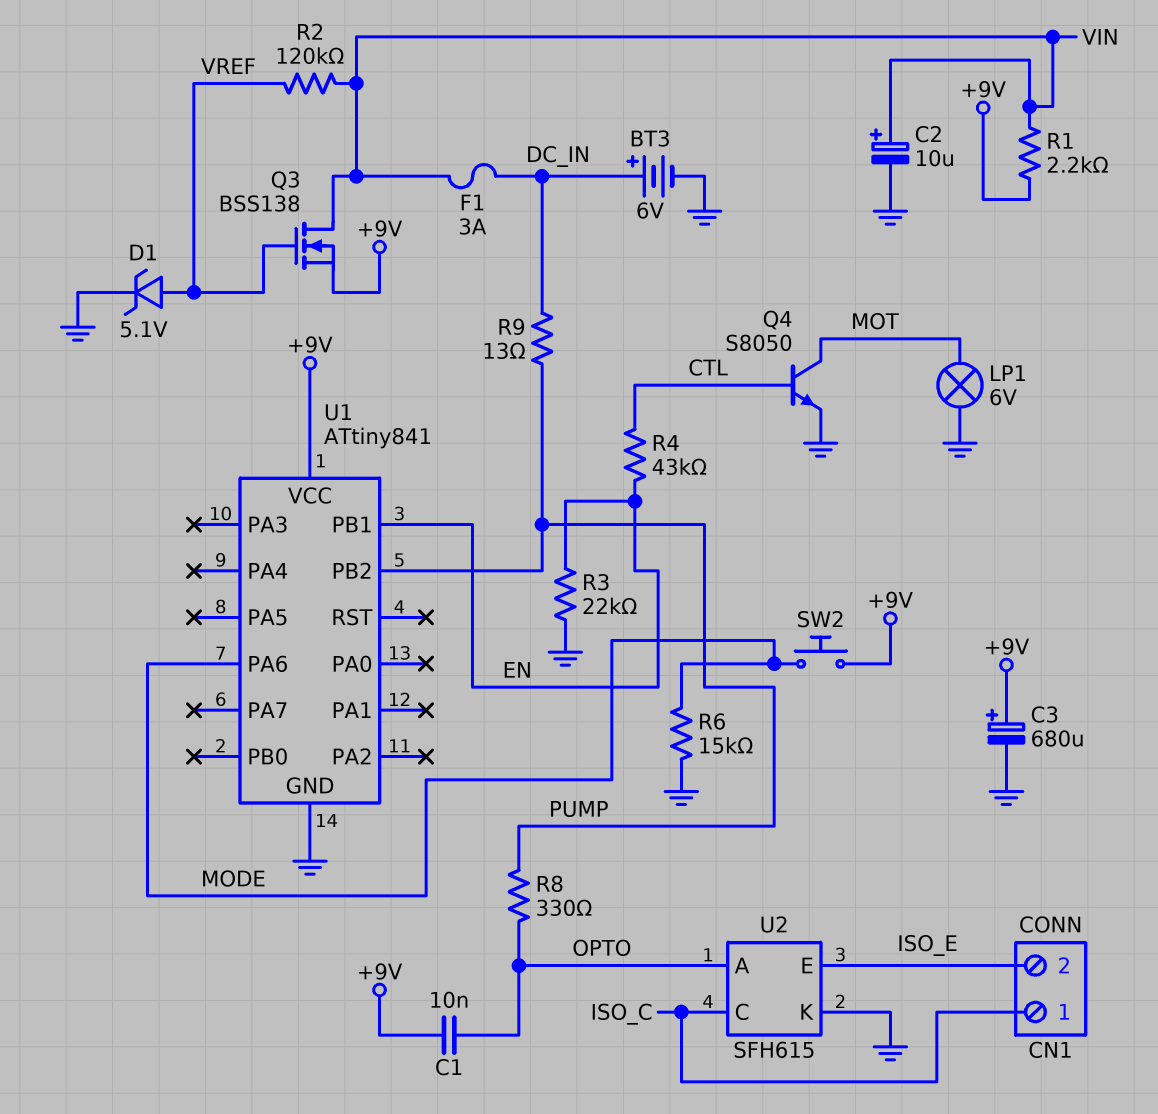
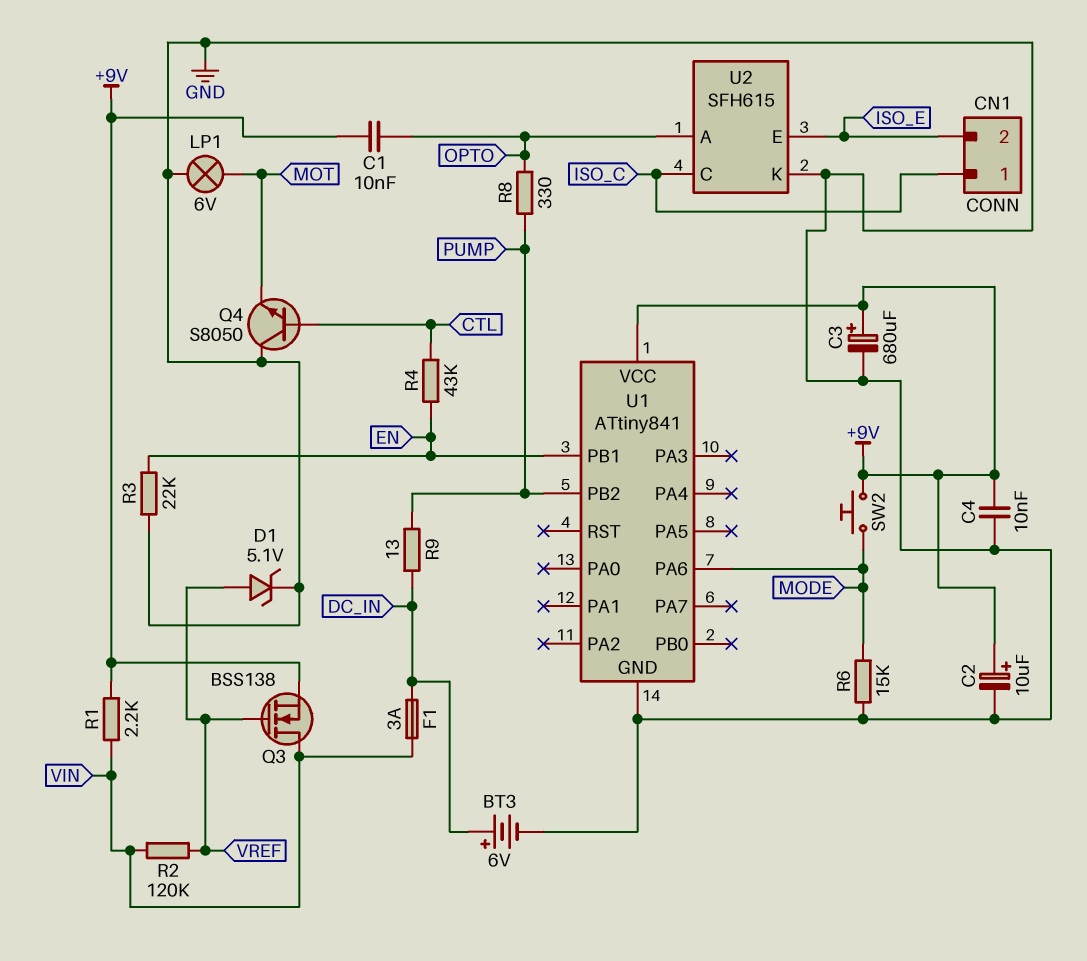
C2: 10uF (plus VIN, minus GND) -> 10uF (plus +9V, minus GND)
C4: none -> 10nF (+9V, GND)
Q4: NPN S8050 (B CTL, C MOT, E GND) -> NPN S8050 (B CTL, C GND, E MOT)

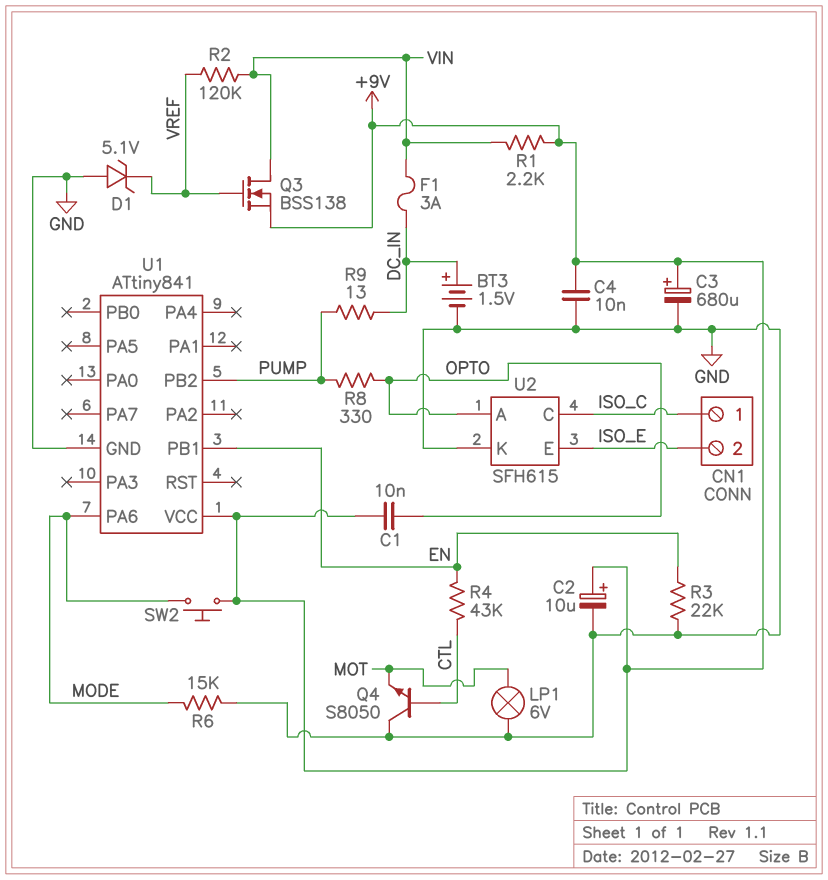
BT3: 6V (plus DC_IN, minus GND) -> 1.5V (plus DC_IN, minus GND)
D1: zener 5.1V (A VREF, K GND) -> zener 5.1V (A GND, K VREF)

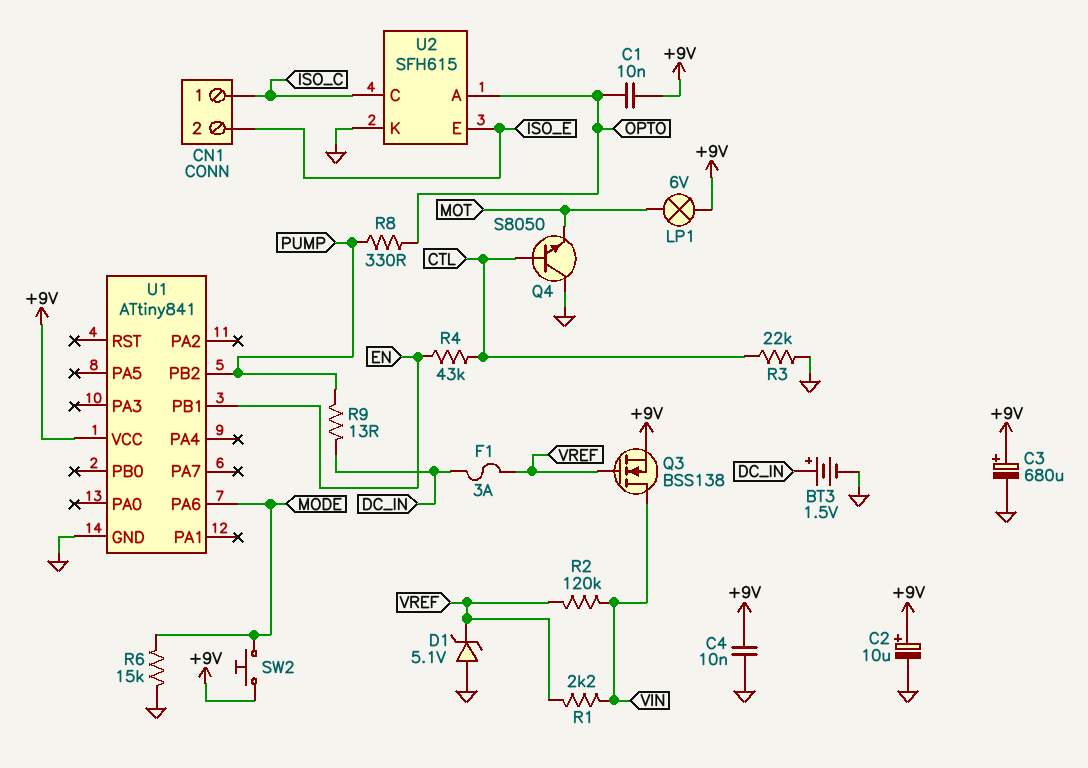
F1: 3A (DC_IN, VIN) -> 3A (DC_IN, VREF)
LP1: lamp 6V (GND, MOT) -> lamp 6V (+9V, MOT)
R1: 2.2k (+9V, VIN) -> 2.2k (VIN, VREF)
R3: 22k (EN, GND) -> 22k (CTL, GND)

